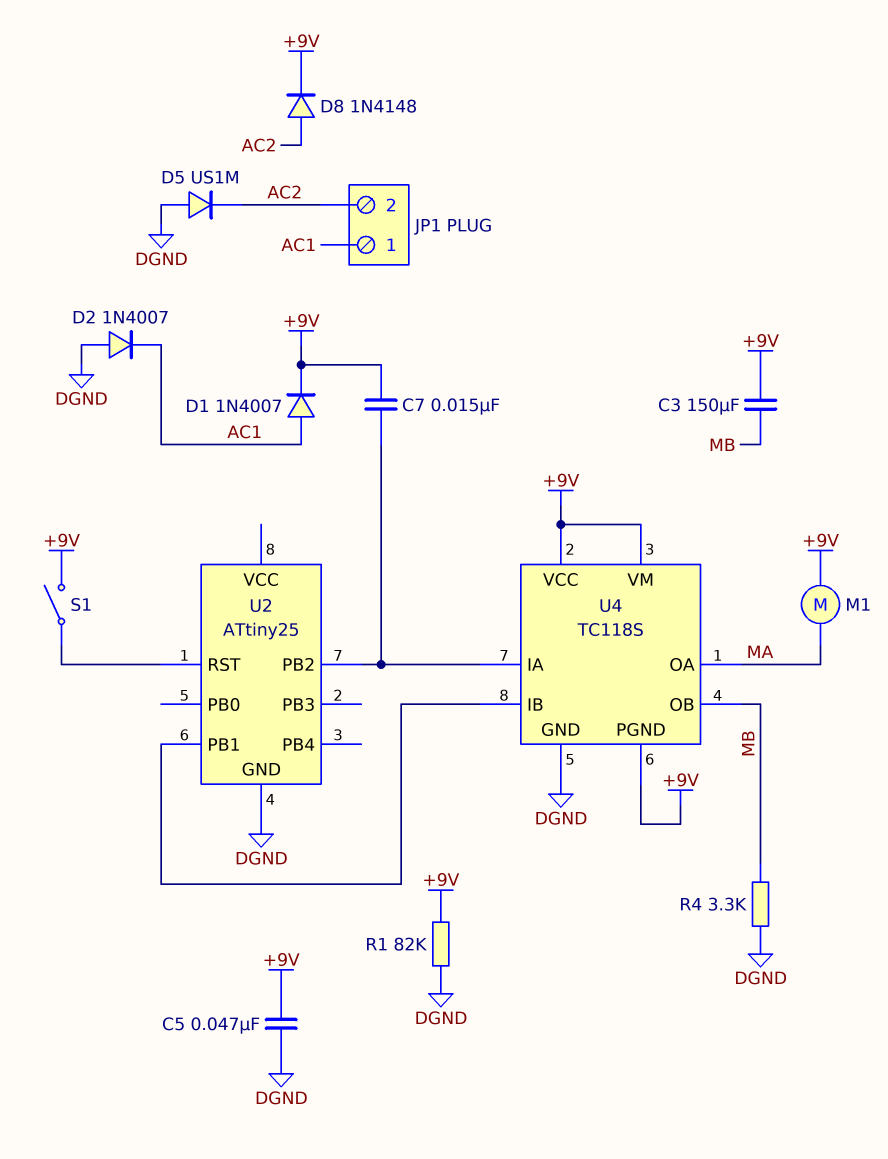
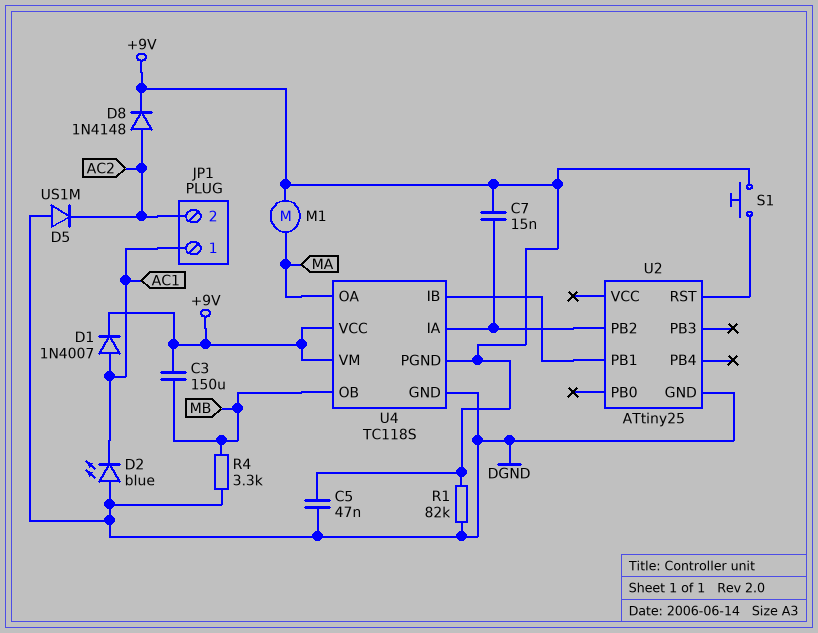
D2: diode 1N4007 (A DGND, K AC1) -> LED blue (A DGND, K AC1)
S1: switch (+9V, U2/RST) -> button (+9V, U2/RST)

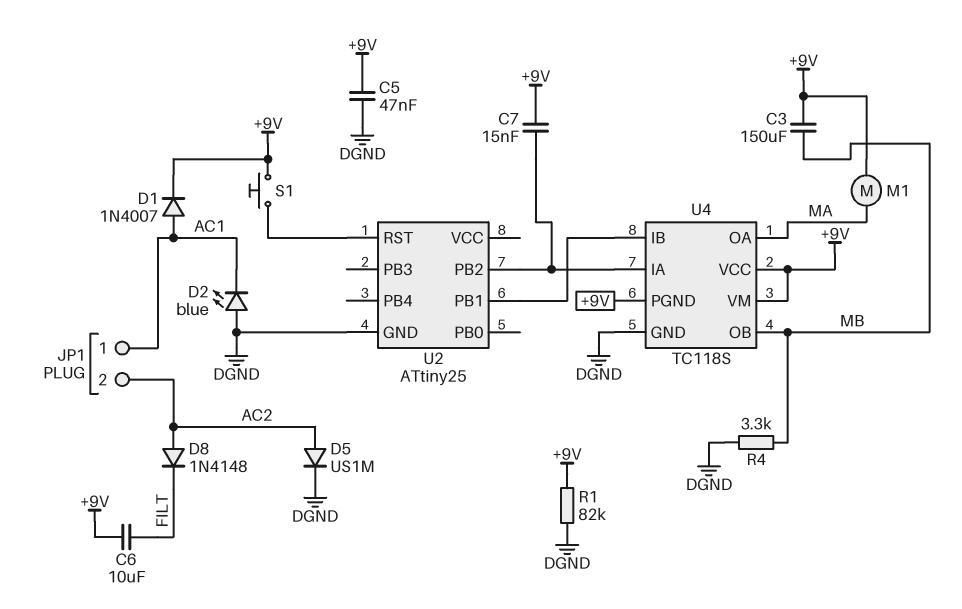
C6: none -> 10uF (+9V, FILT)
D5: diode US1M (A DGND, K AC2) -> diode US1M (A AC2, K DGND)
D8: diode 1N4148 (A AC2, K +9V) -> diode 1N4148 (A AC2, K FILT)

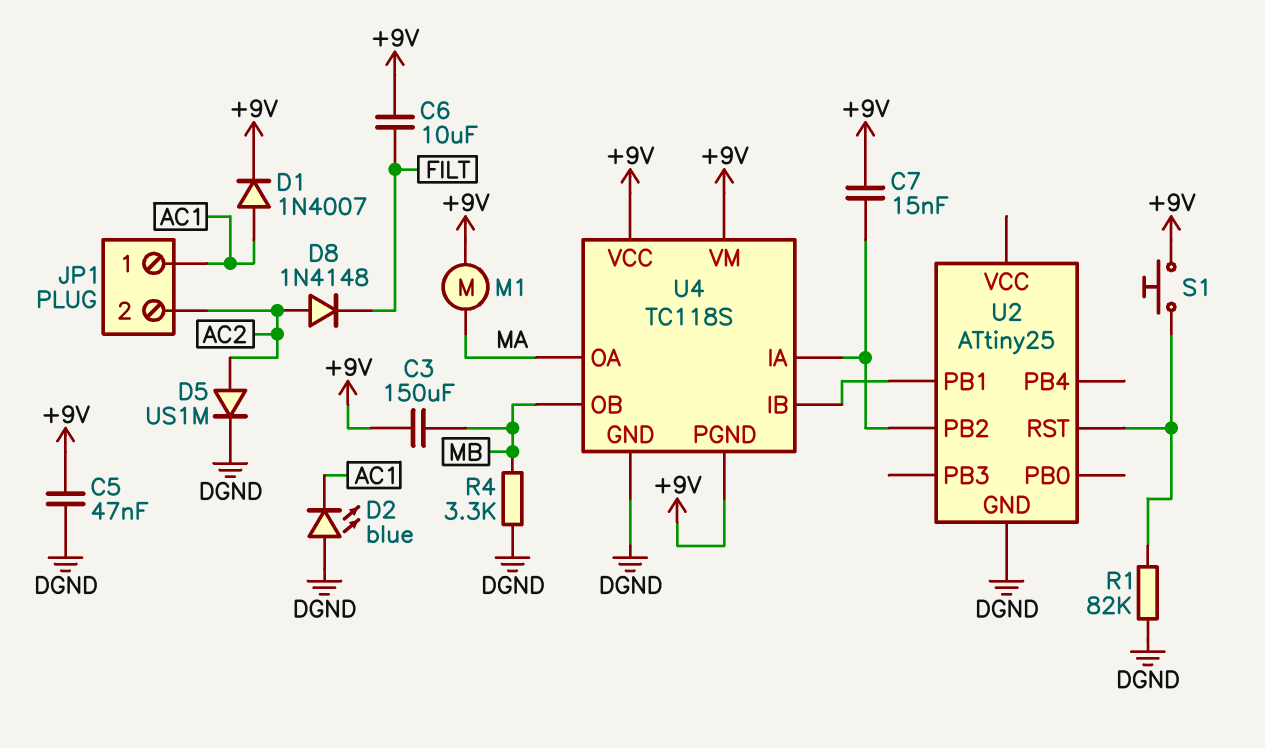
R1: 82k (+9V, DGND) -> 82k (DGND, U2/RST)

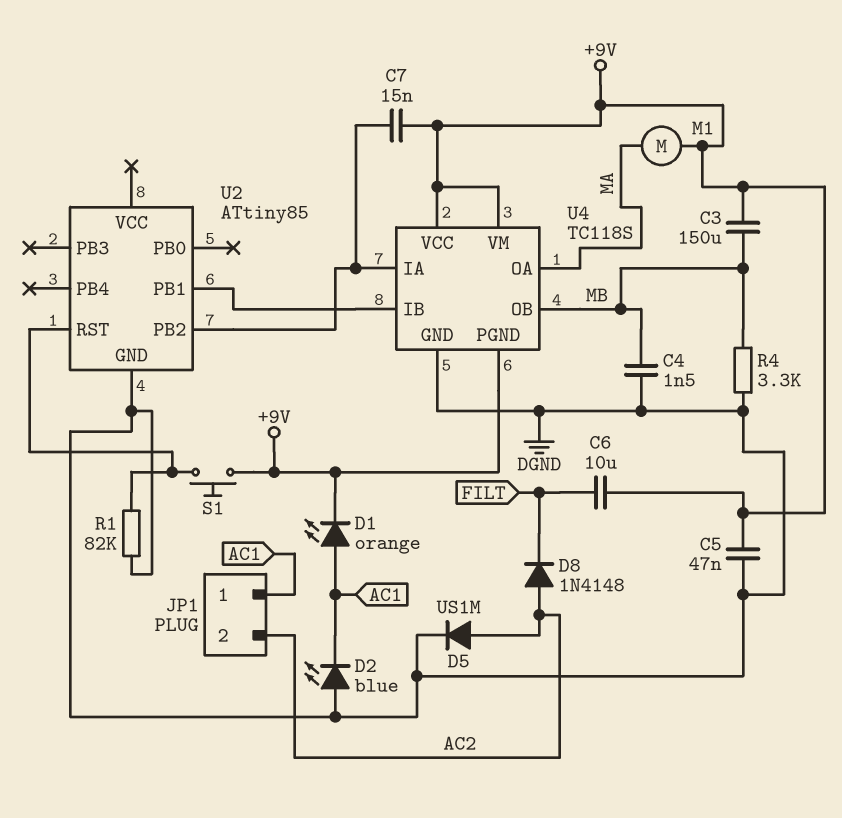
C4: none -> 1.5nF (DGND, MB)
D1: diode 1N4007 (A AC1, K +9V) -> LED orange (A AC1, K +9V)
U2: ATtiny25 -> ATtiny85

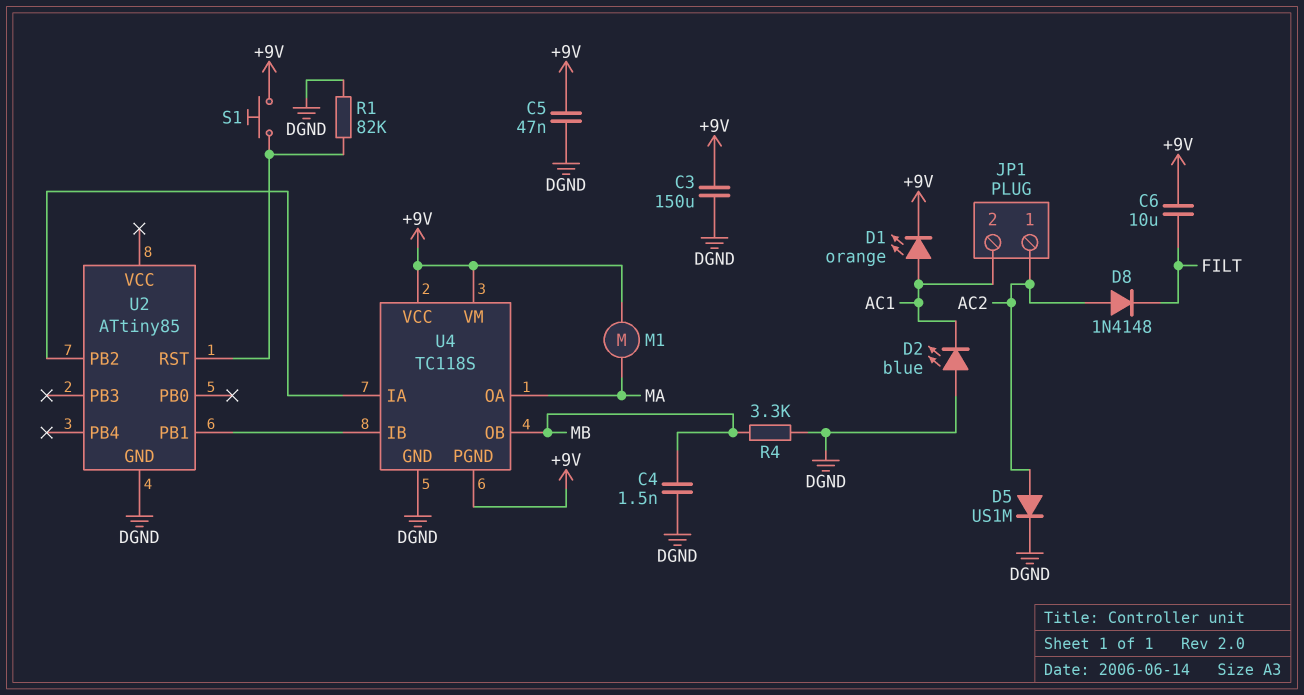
C3: 150uF (+9V, MB) -> 150uF (+9V, DGND)
C7: 15nF (+9V, U2/PB2) -> none
JP1 pin 1: AC1 -> AC2
JP1 pin 2: AC2 -> AC1

